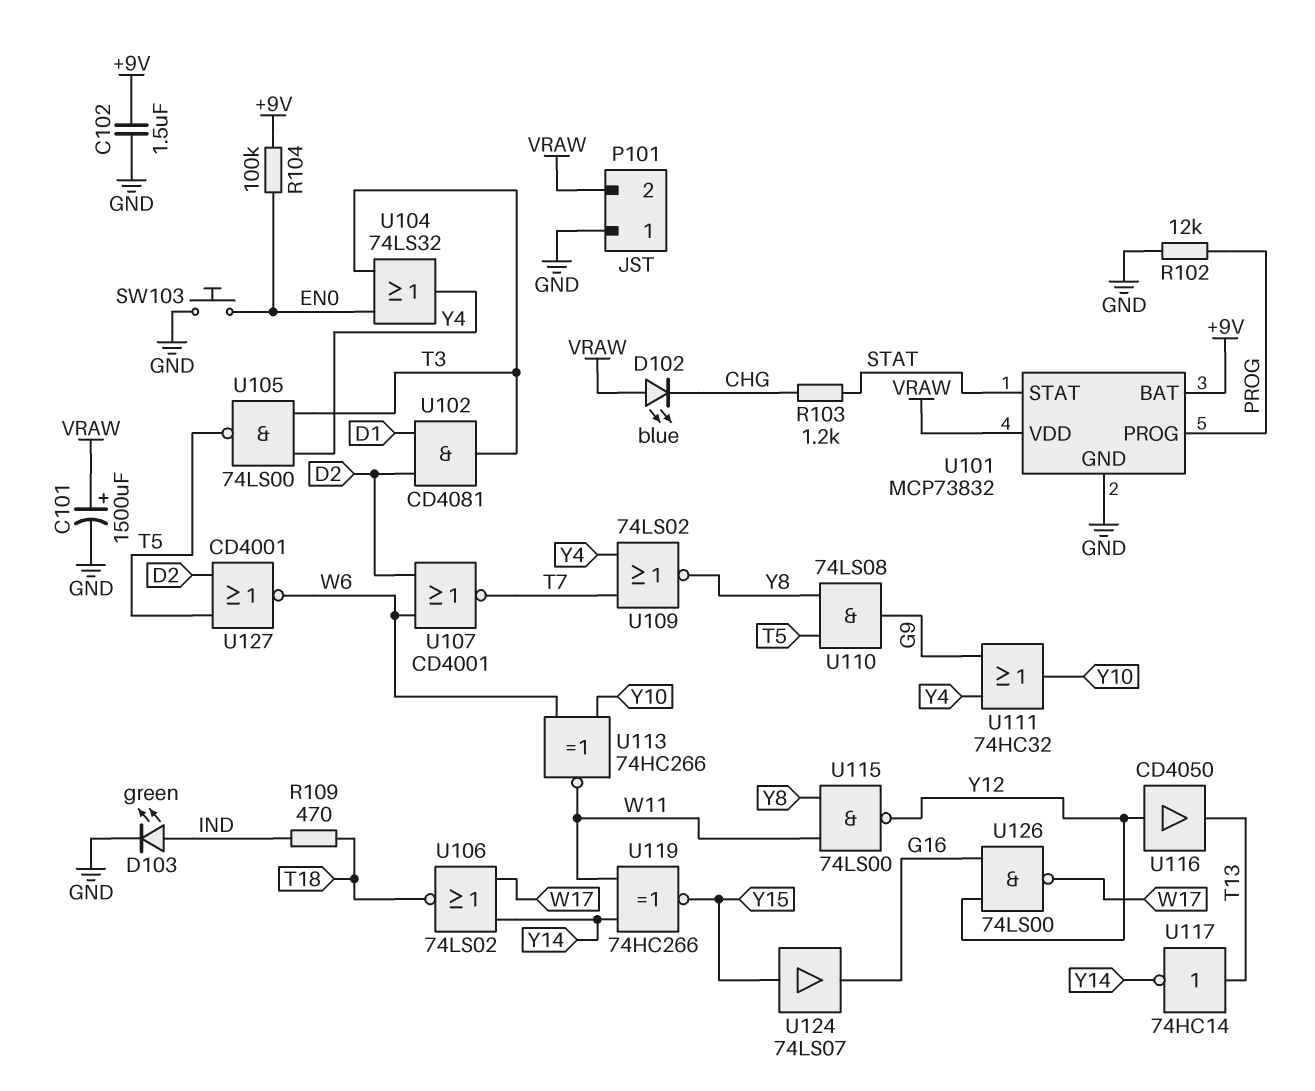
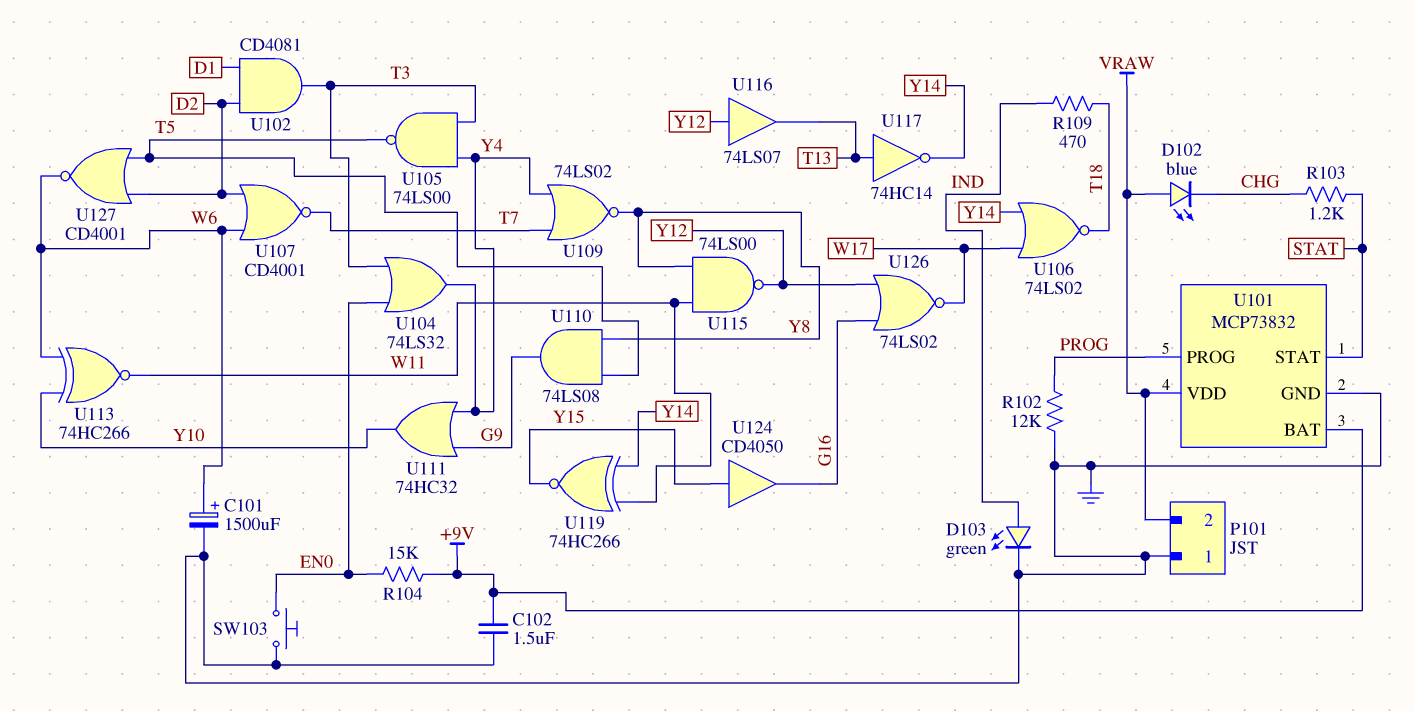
C101: 1500uF (plus VRAW, minus GND) -> 1500uF (plus W6, minus GND)
R104: 100k (+9V, EN0) -> 15k (+9V, EN0)
U116: buffer CD4050 (in Y12, out T13) -> buffer 74LS07 (in Y12, out T13)
U124: buffer 74LS07 (in Y15, out G16) -> buffer CD4050 (in Y15, out G16)
U126: NAND 74LS00 (in G16, in Y12, out W17) -> NOR 74LS02 (in G16, in Y12, out W17)

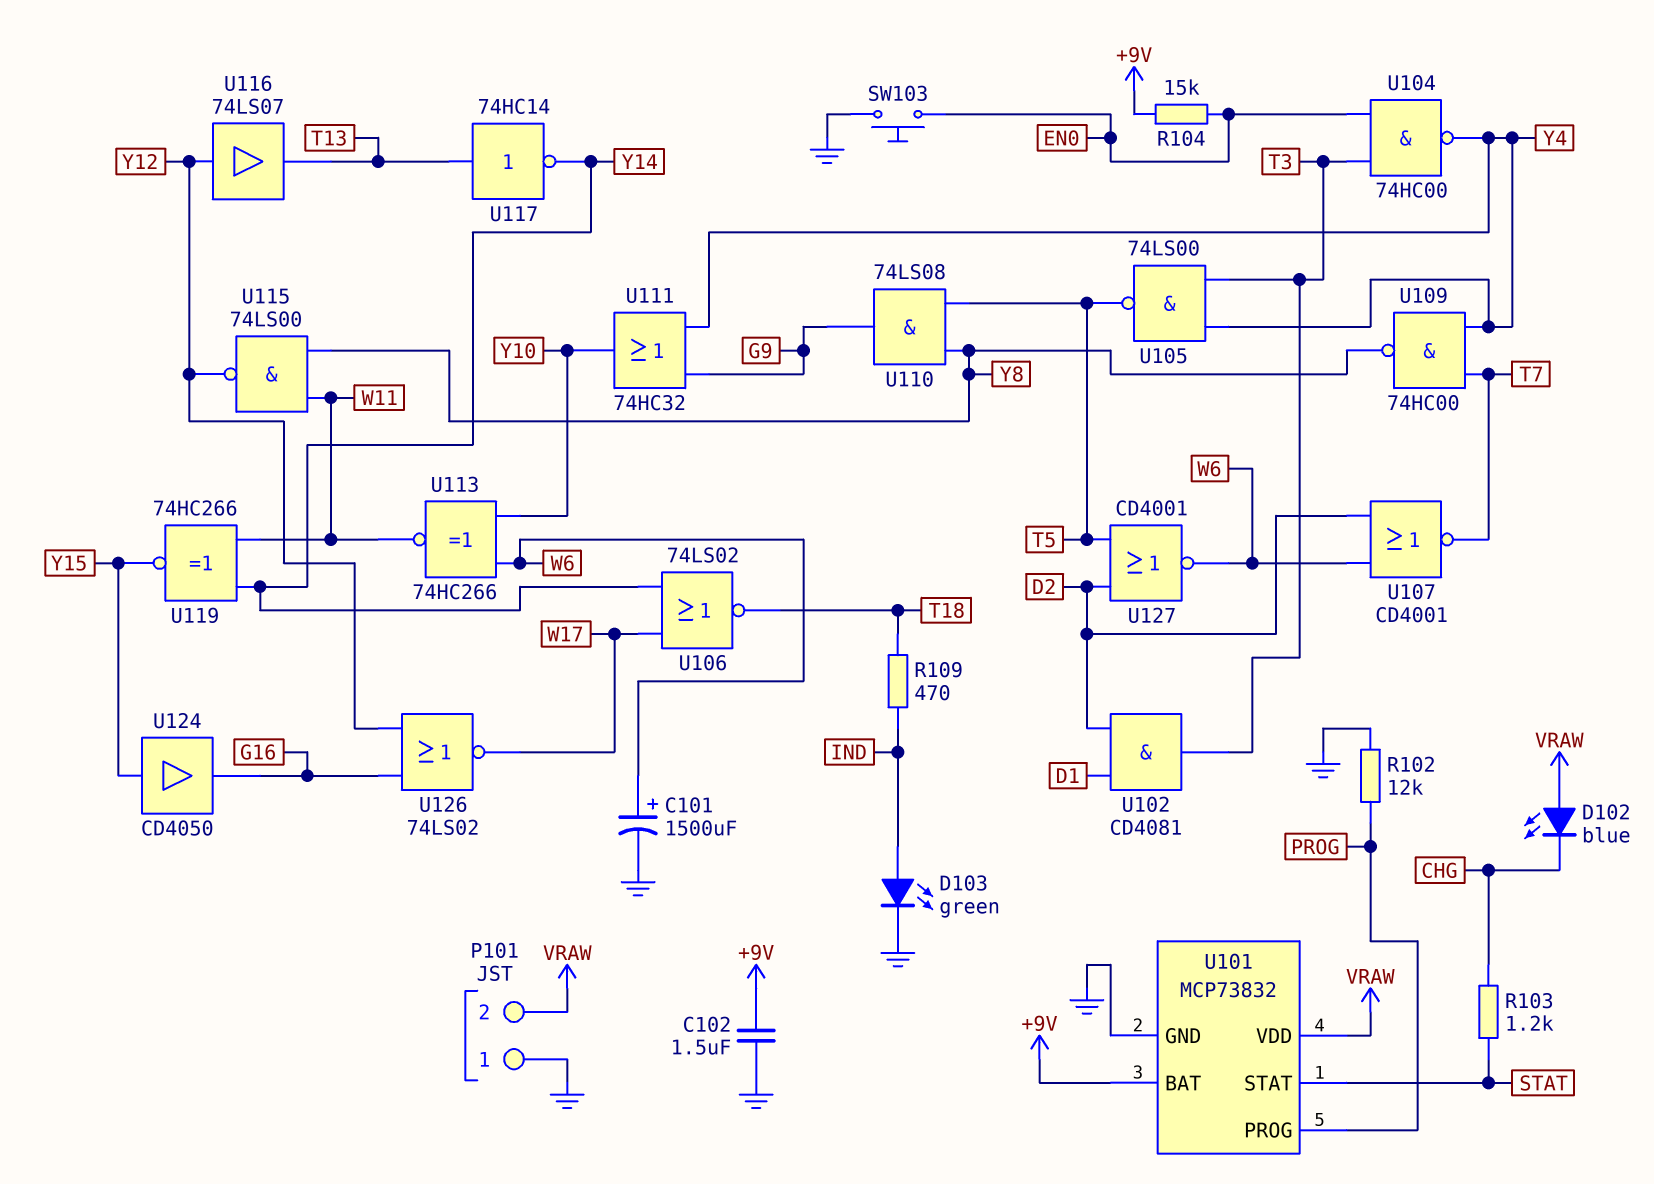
U104: OR 74LS32 (in EN0, in T3, out Y4) -> NAND 74HC00 (in EN0, in T3, out Y4)
U109: NOR 74LS02 (in T7, in Y4, out Y8) -> NAND 74HC00 (in T7, in Y4, out Y8)

